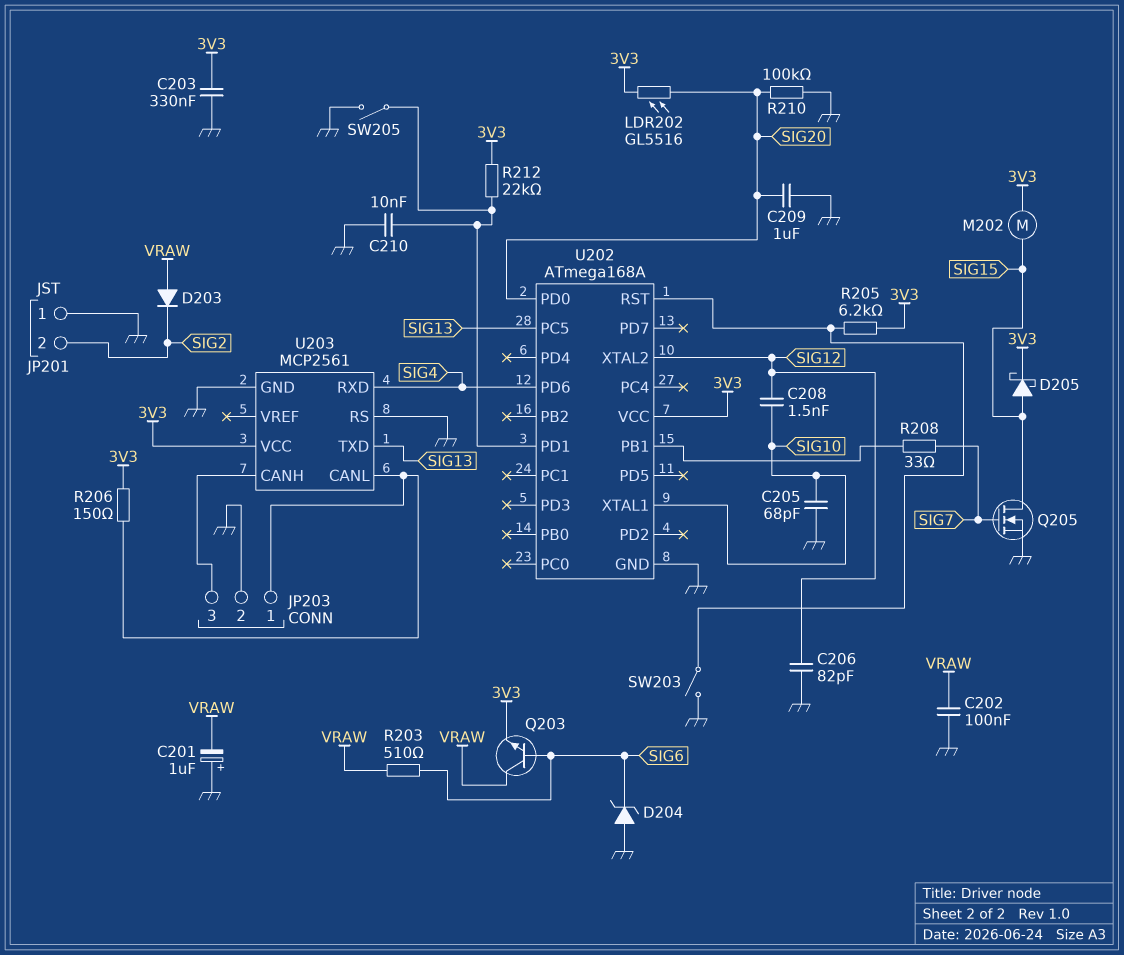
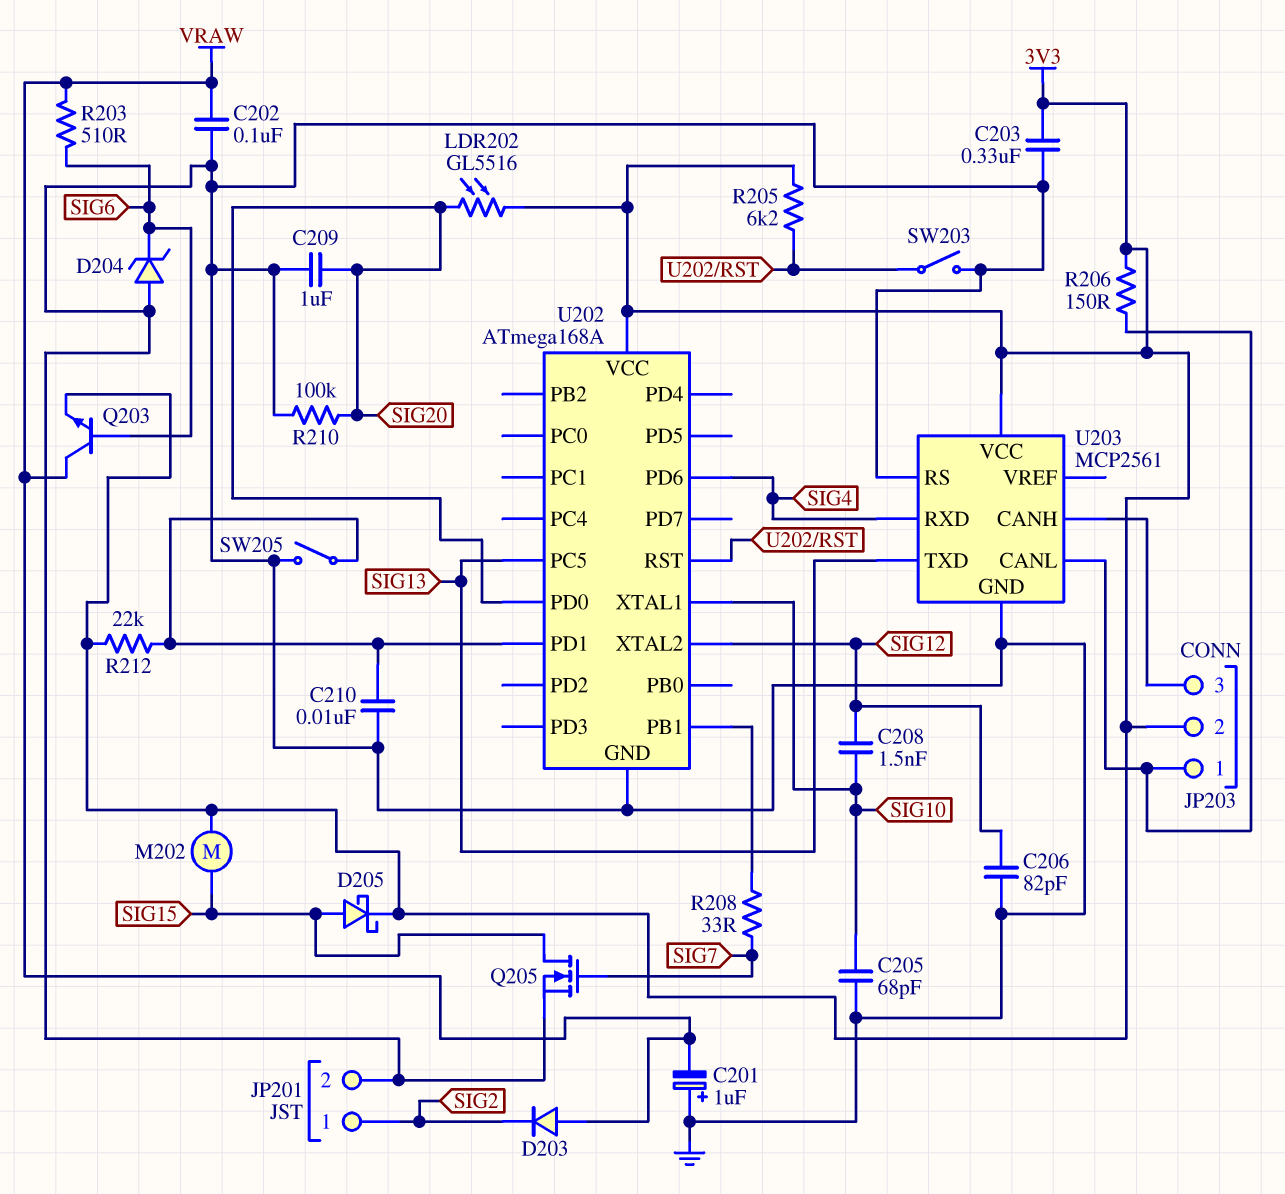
JP201 pin 1: GND -> SIG2
JP201 pin 2: SIG2 -> GND
JP203 pin 2: GND -> 3V3

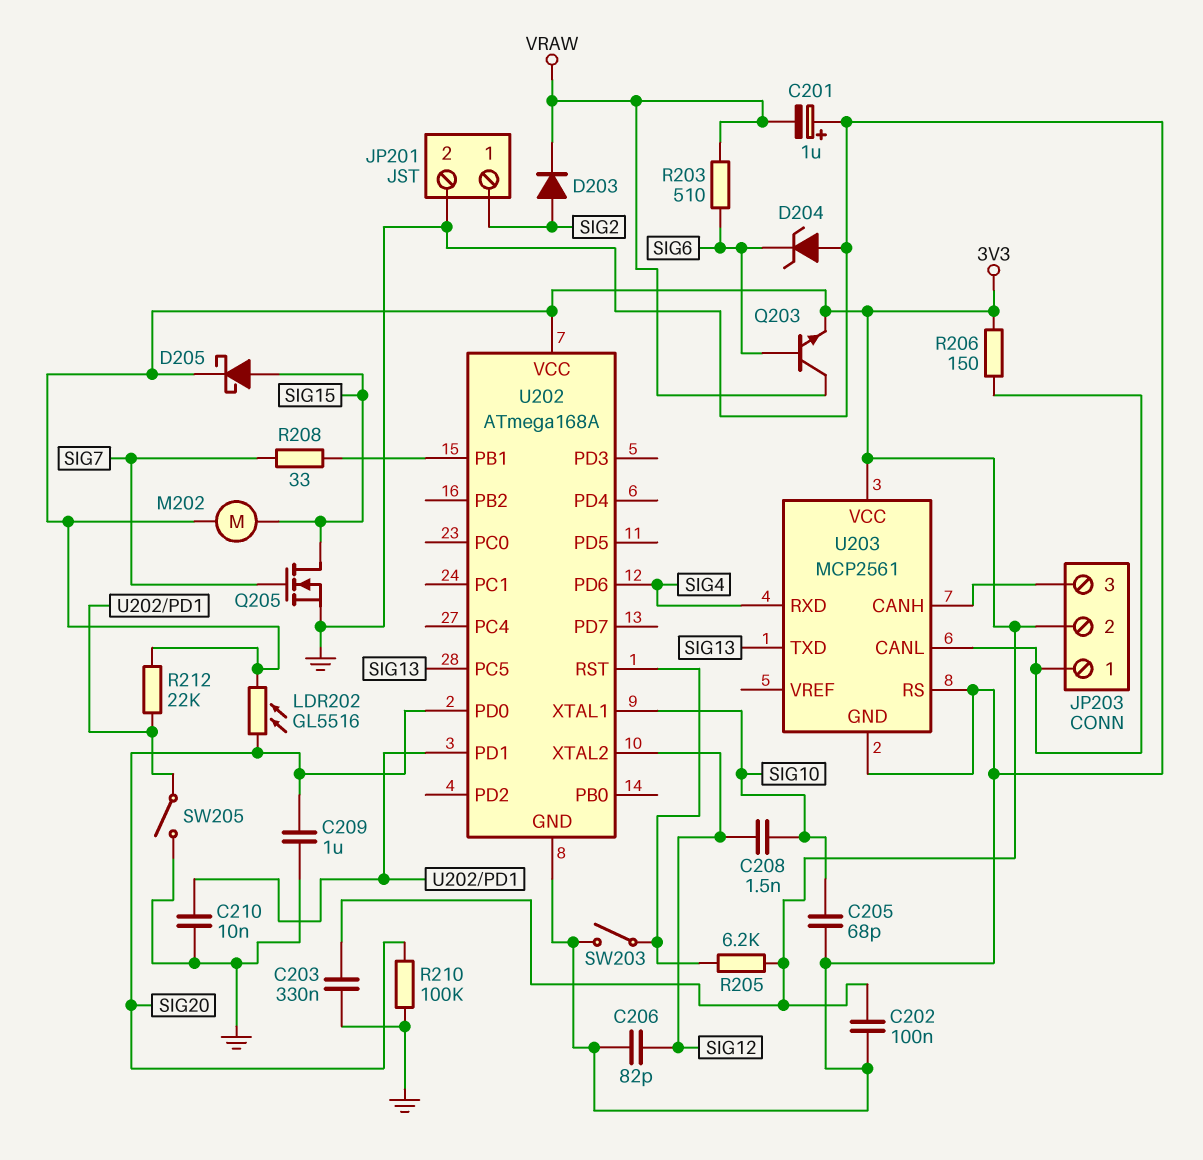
C202: 100nF (GND, VRAW) -> 100nF (3V3, GND)
D203: diode (A VRAW, K SIG2) -> diode (A SIG2, K VRAW)

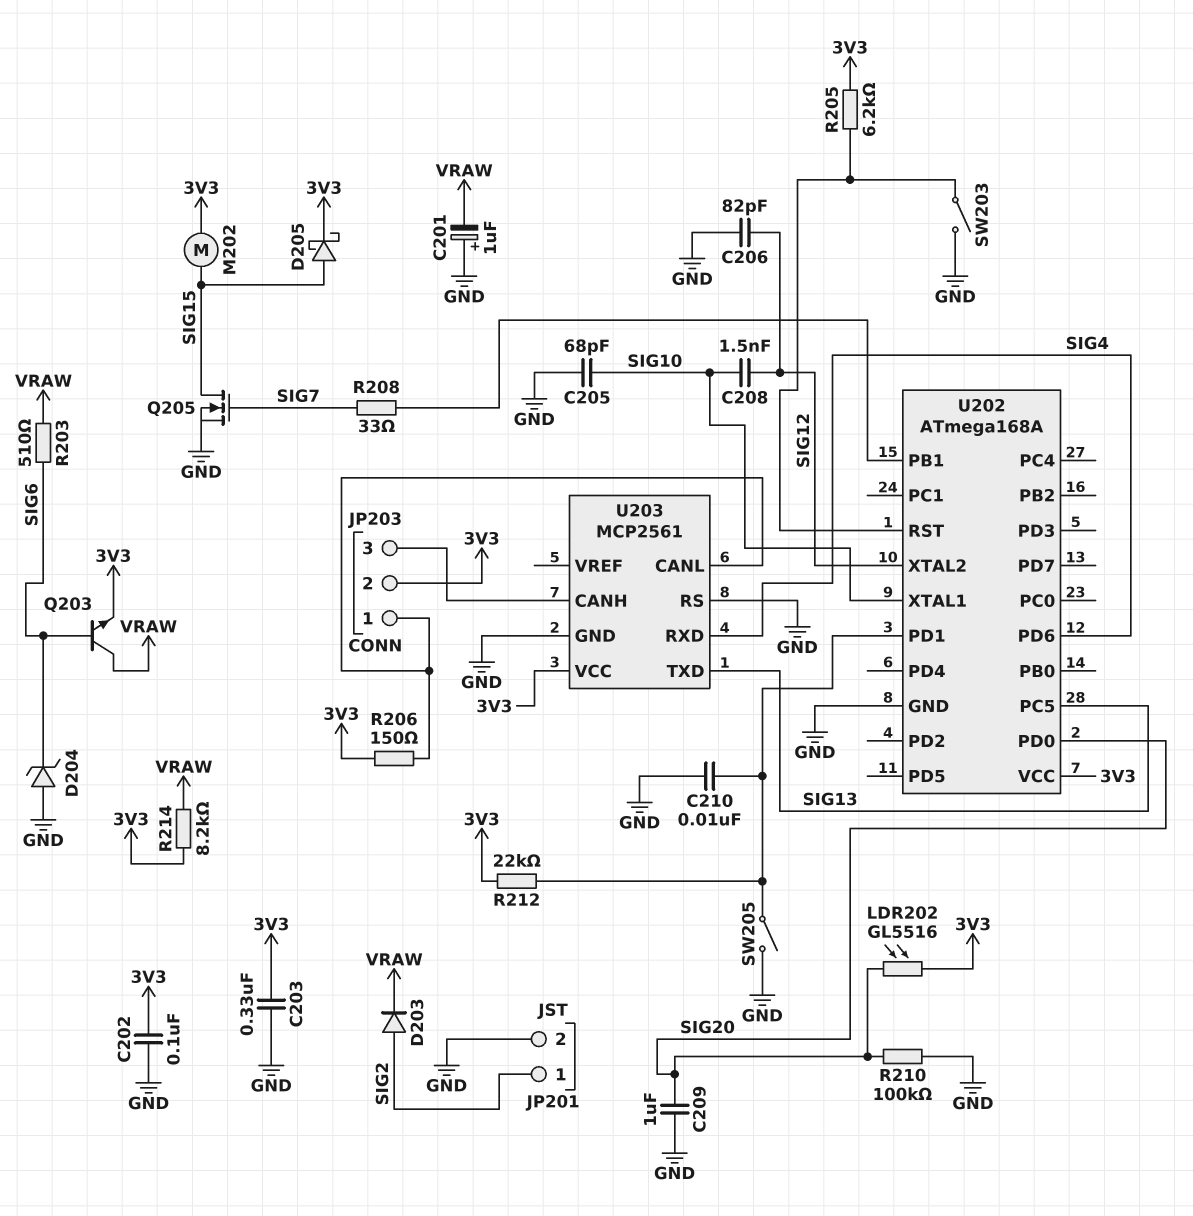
R214: none -> 8.2k (3V3, VRAW)

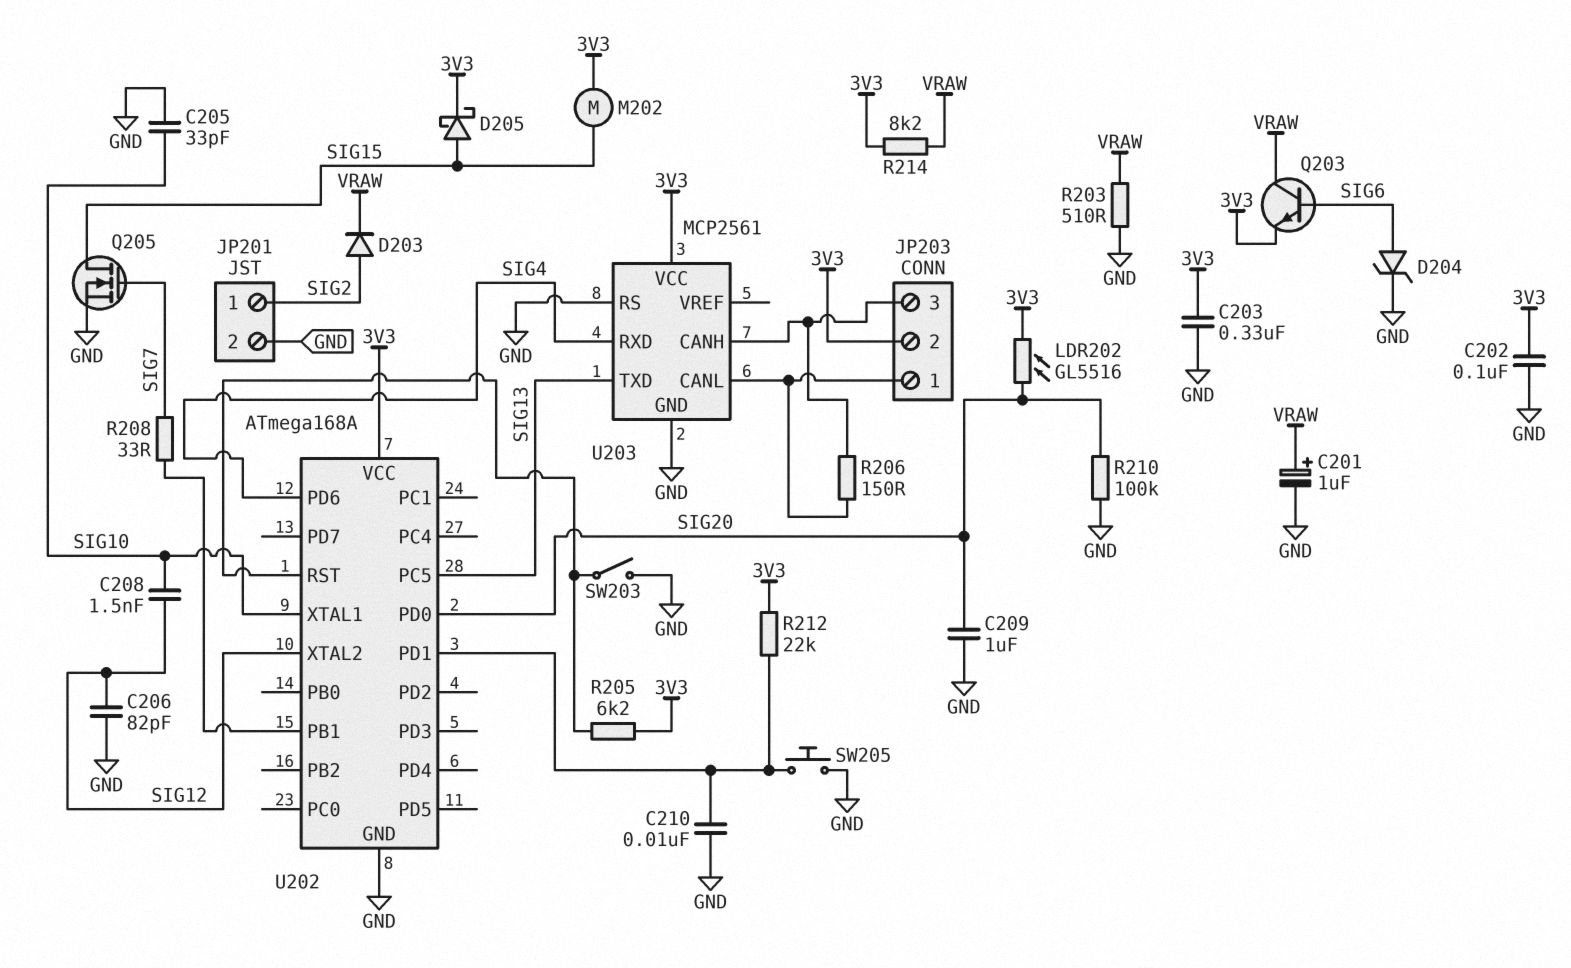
C201: 1uF (plus GND, minus VRAW) -> 1uF (plus VRAW, minus GND)
C205: 68pF (GND, SIG10) -> 33pF (GND, SIG10)
D204: zener (A GND, K SIG6) -> zener (A SIG6, K GND)
R203: 510 (SIG6, VRAW) -> 510 (GND, VRAW)
R206: 150 (3V3, JP203/1) -> 150 (JP203/1, JP203/3)
SW205: switch (GND, U202/PD1) -> button (GND, U202/PD1)

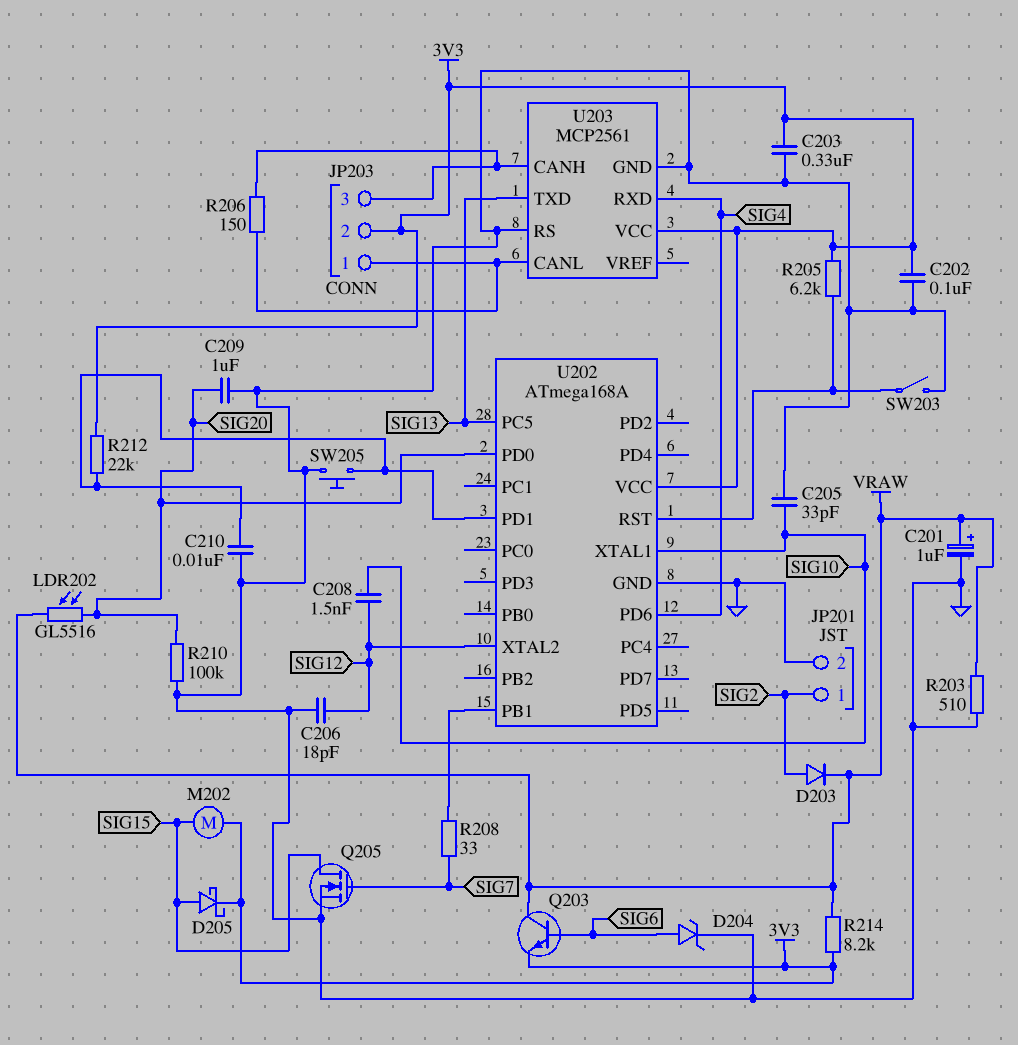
C206: 82pF (GND, SIG12) -> 18pF (GND, SIG12)
LDR202: GL5516 (3V3, SIG20) -> GL5516 (SIG20, VRAW)

